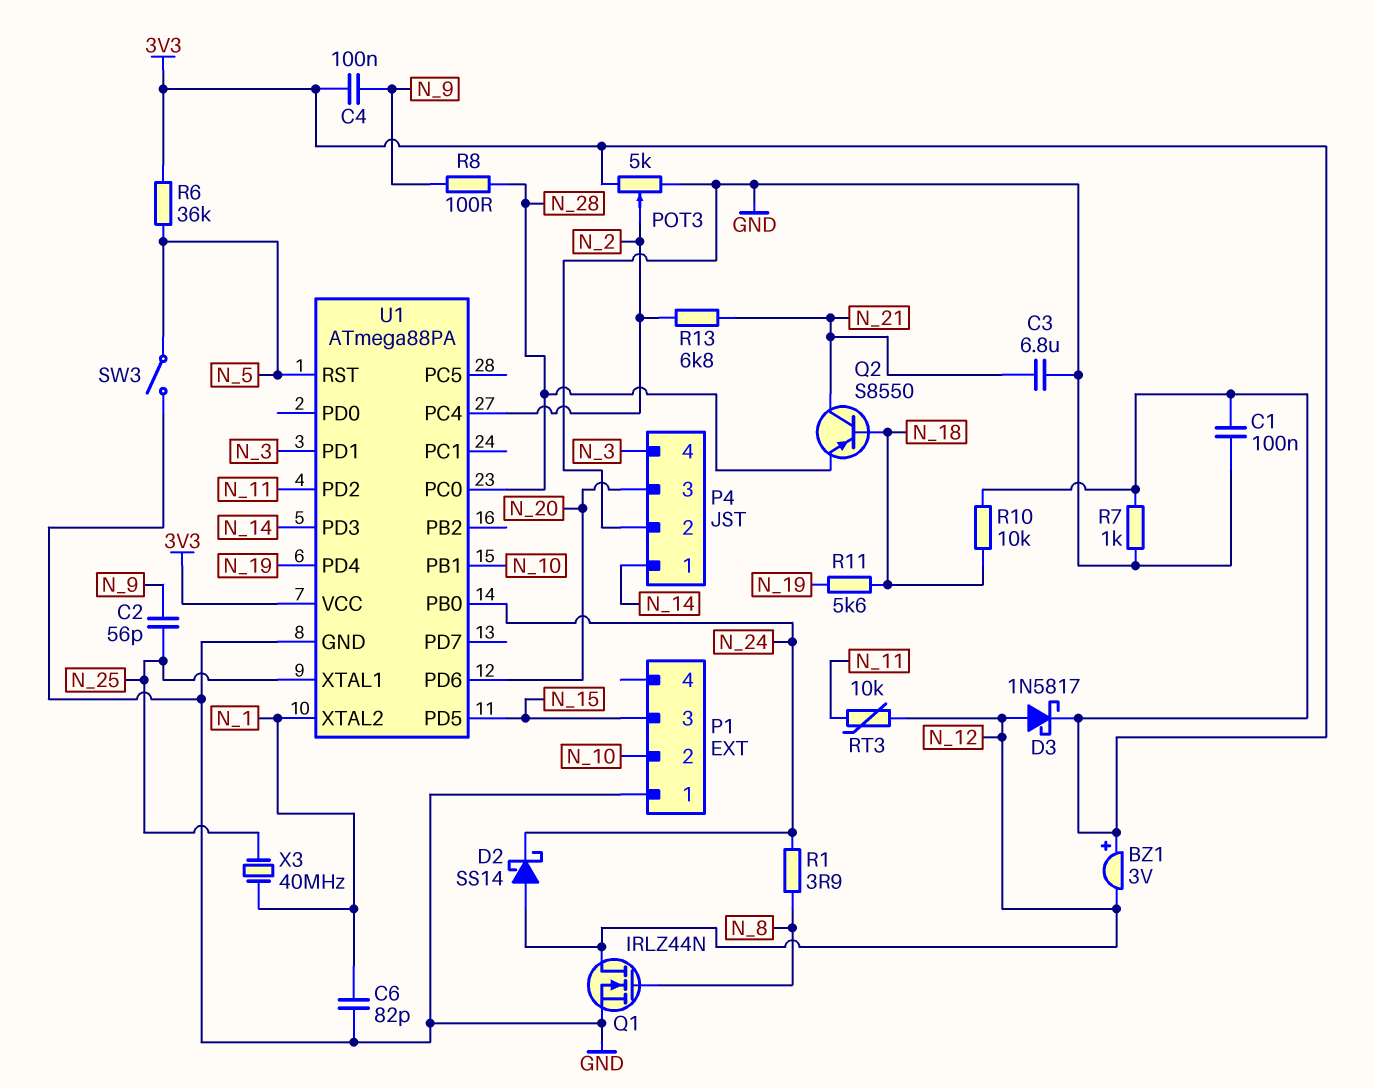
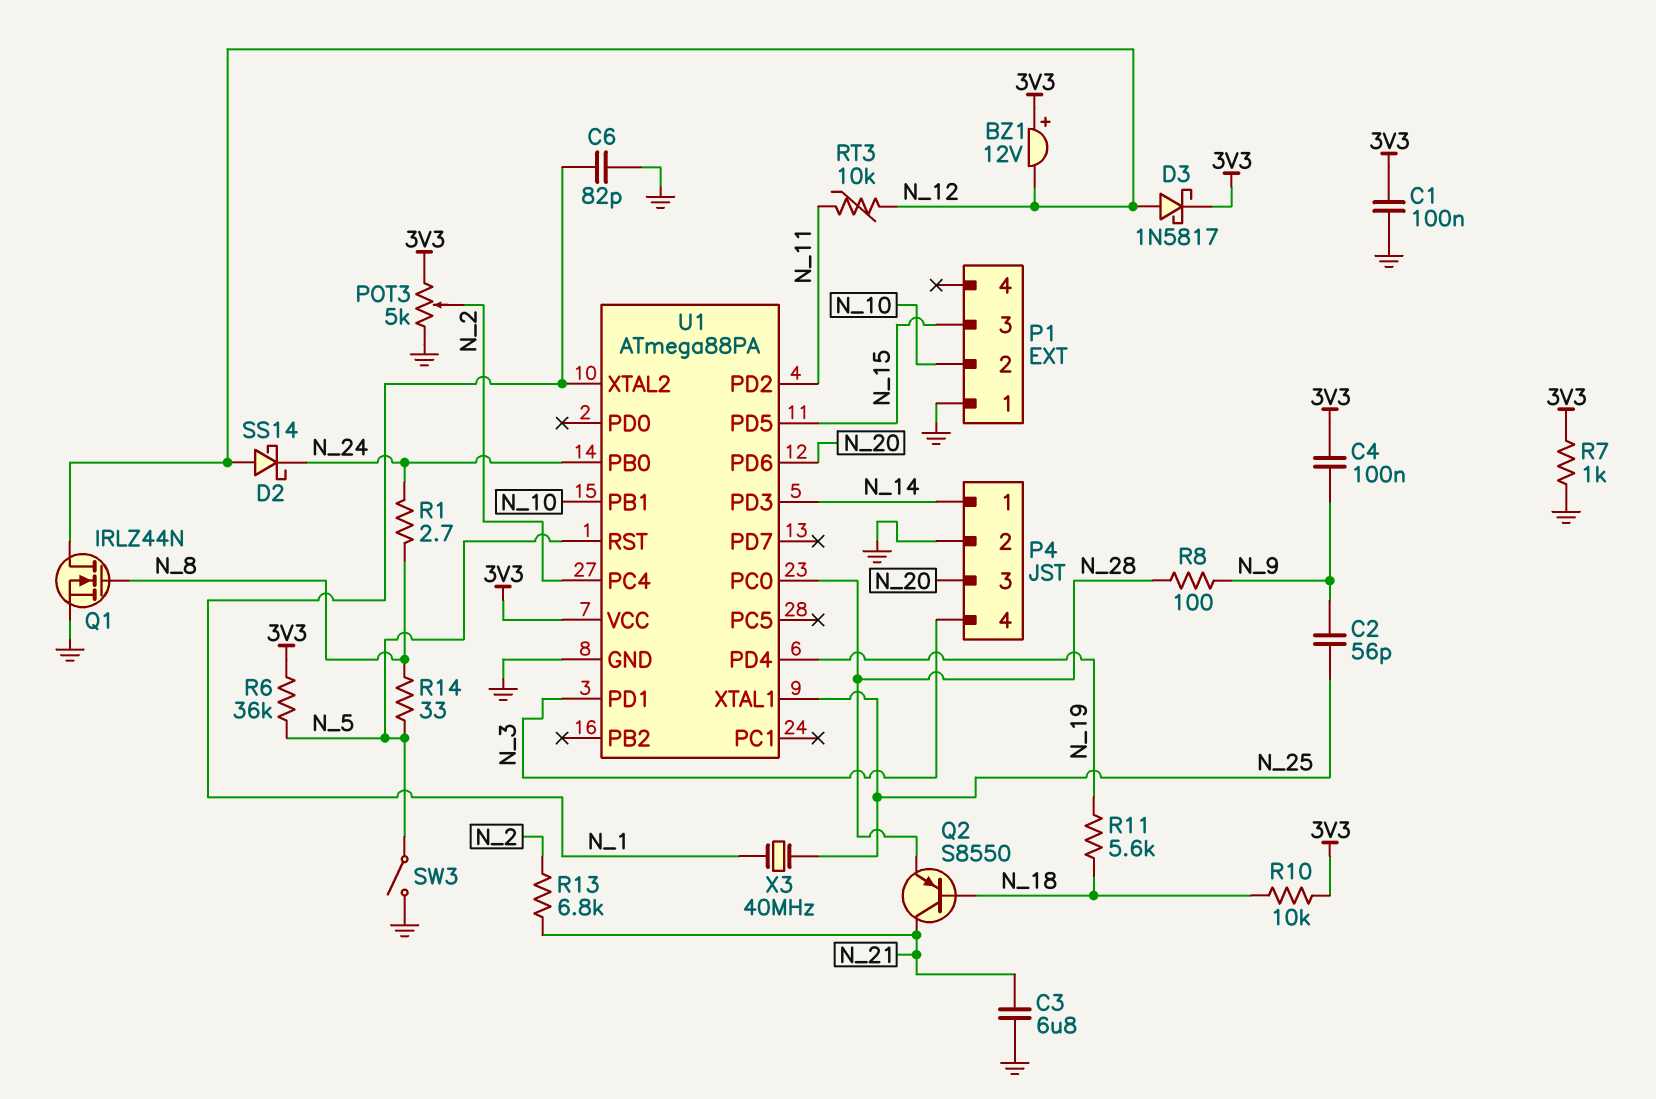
BZ1: buzzer 3V (plus 3V3, minus N_12) -> buzzer 12V (plus 3V3, minus N_12)
R1: 3.9 (N_8, N_24) -> 2.7 (N_8, N_24)
R14: none -> 33 (N_5, N_8)

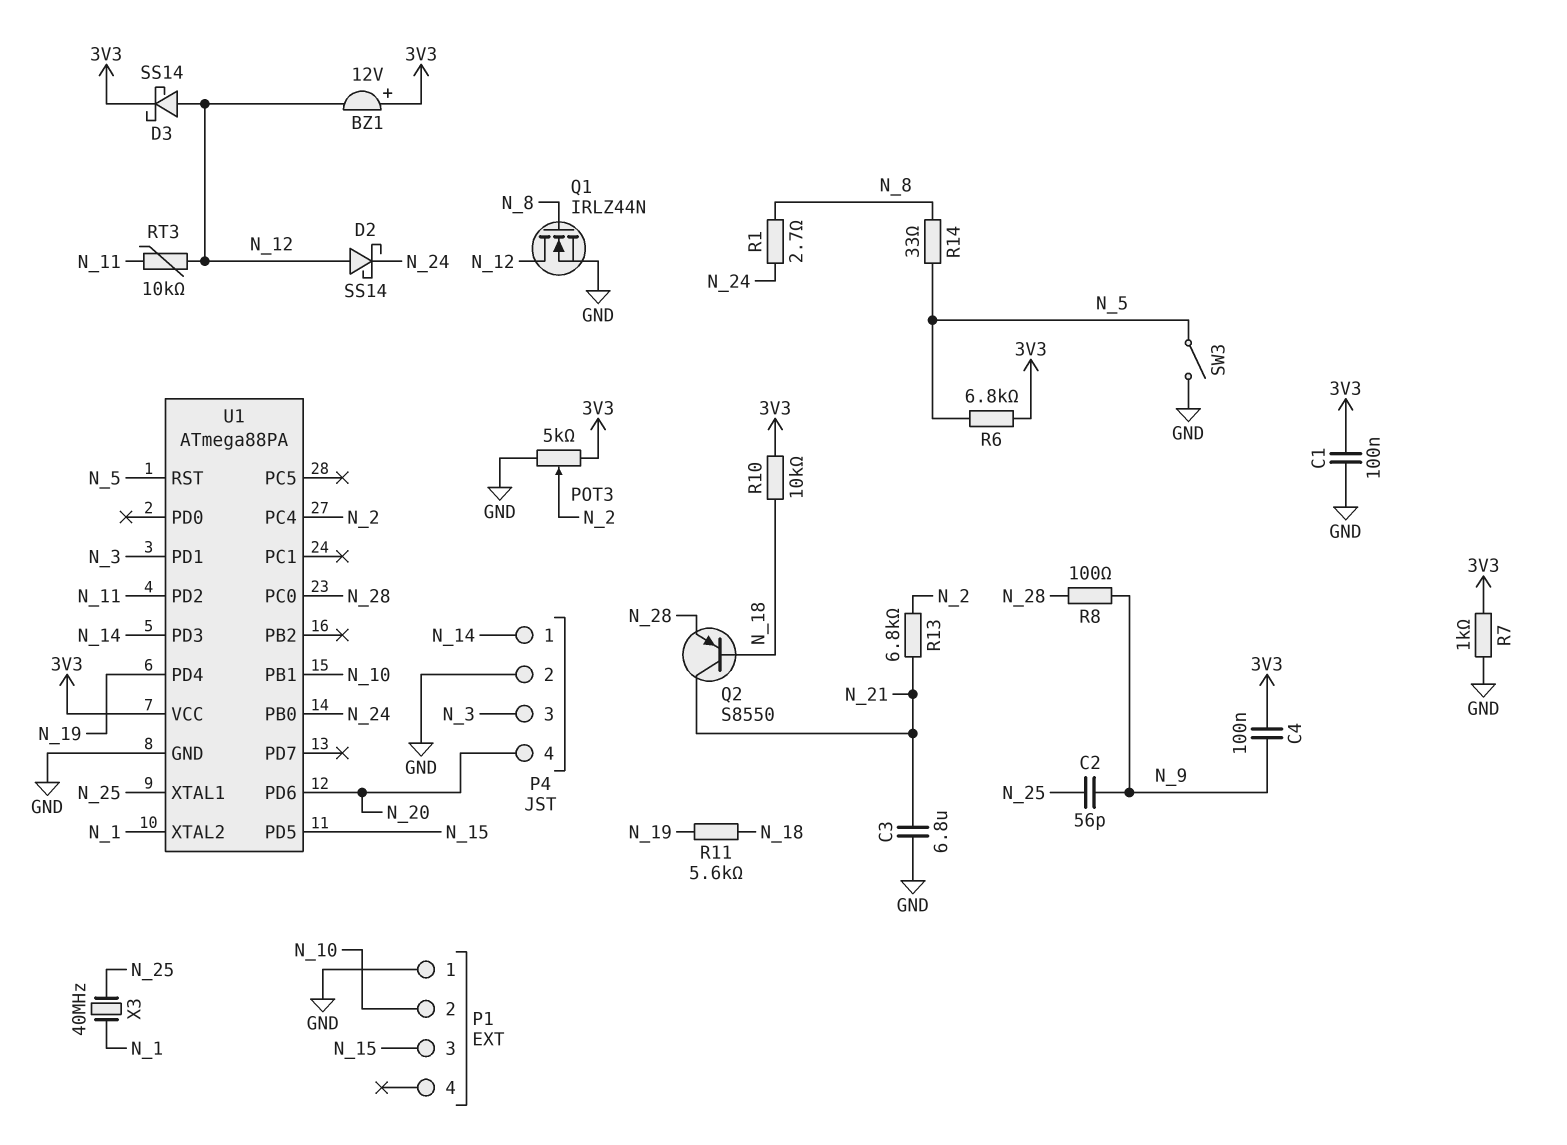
C6: 82pF (GND, N_1) -> none
D3: schottky 1N5817 (A N_12, K 3V3) -> schottky SS14 (A N_12, K 3V3)
P4 pin 3: N_20 -> N_3
P4 pin 4: N_3 -> N_20
R6: 36k (3V3, N_5) -> 6.8k (3V3, N_5)

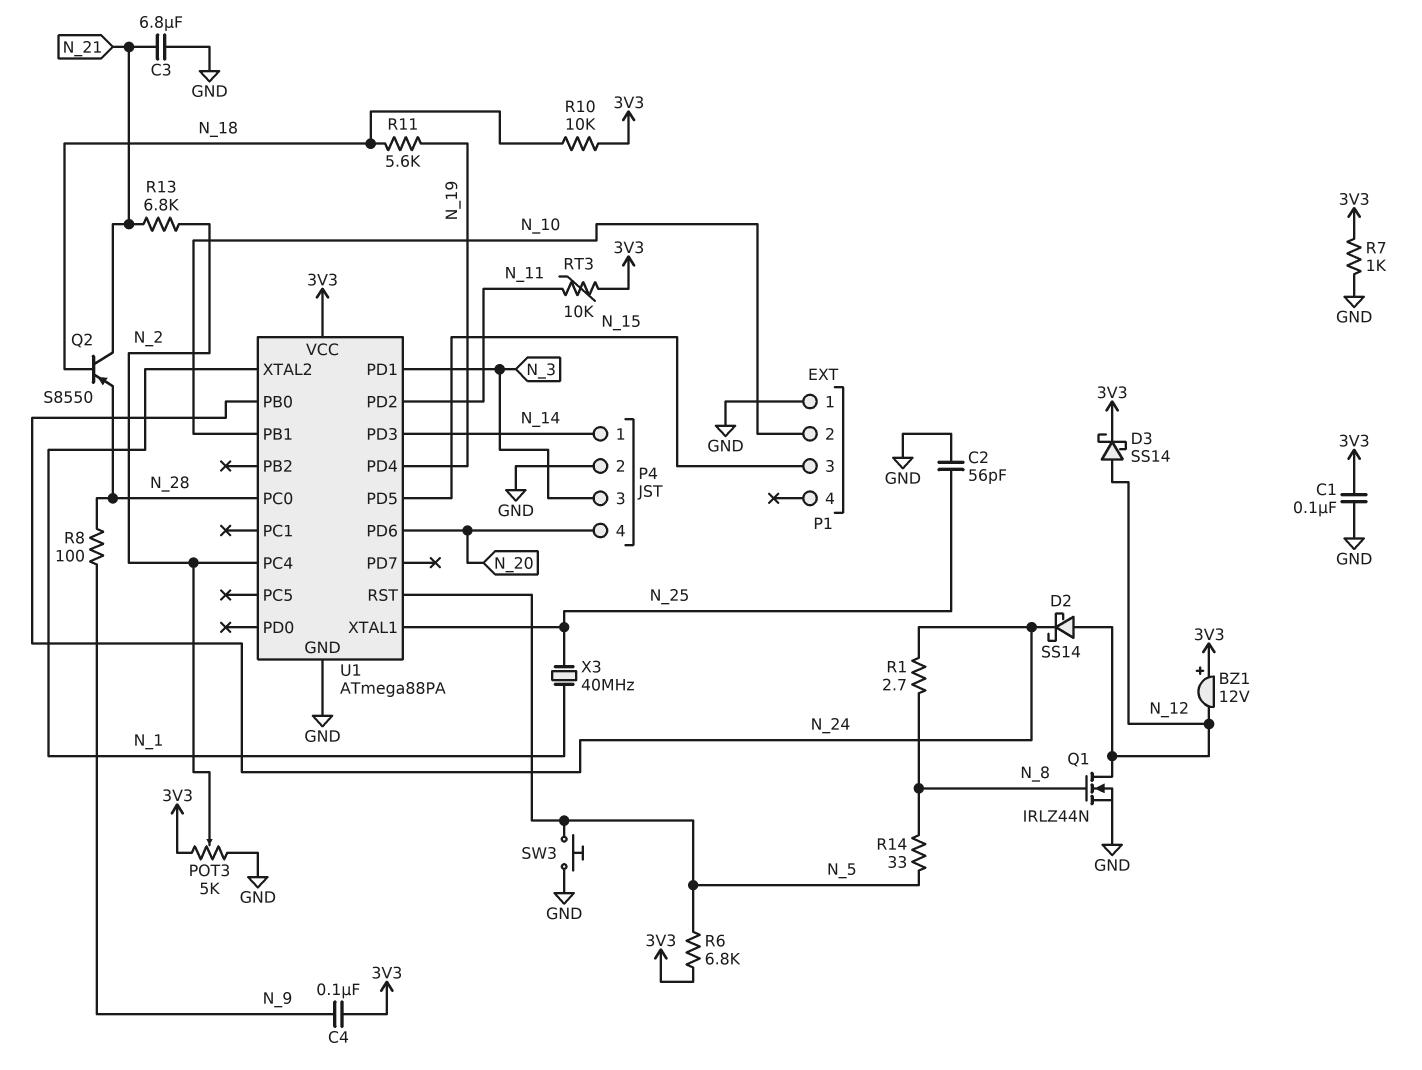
C2: 56pF (N_9, N_25) -> 56pF (GND, N_25)
RT3: 10k (N_11, N_12) -> 10k (3V3, N_11)
SW3: switch (GND, N_5) -> button (GND, N_5)

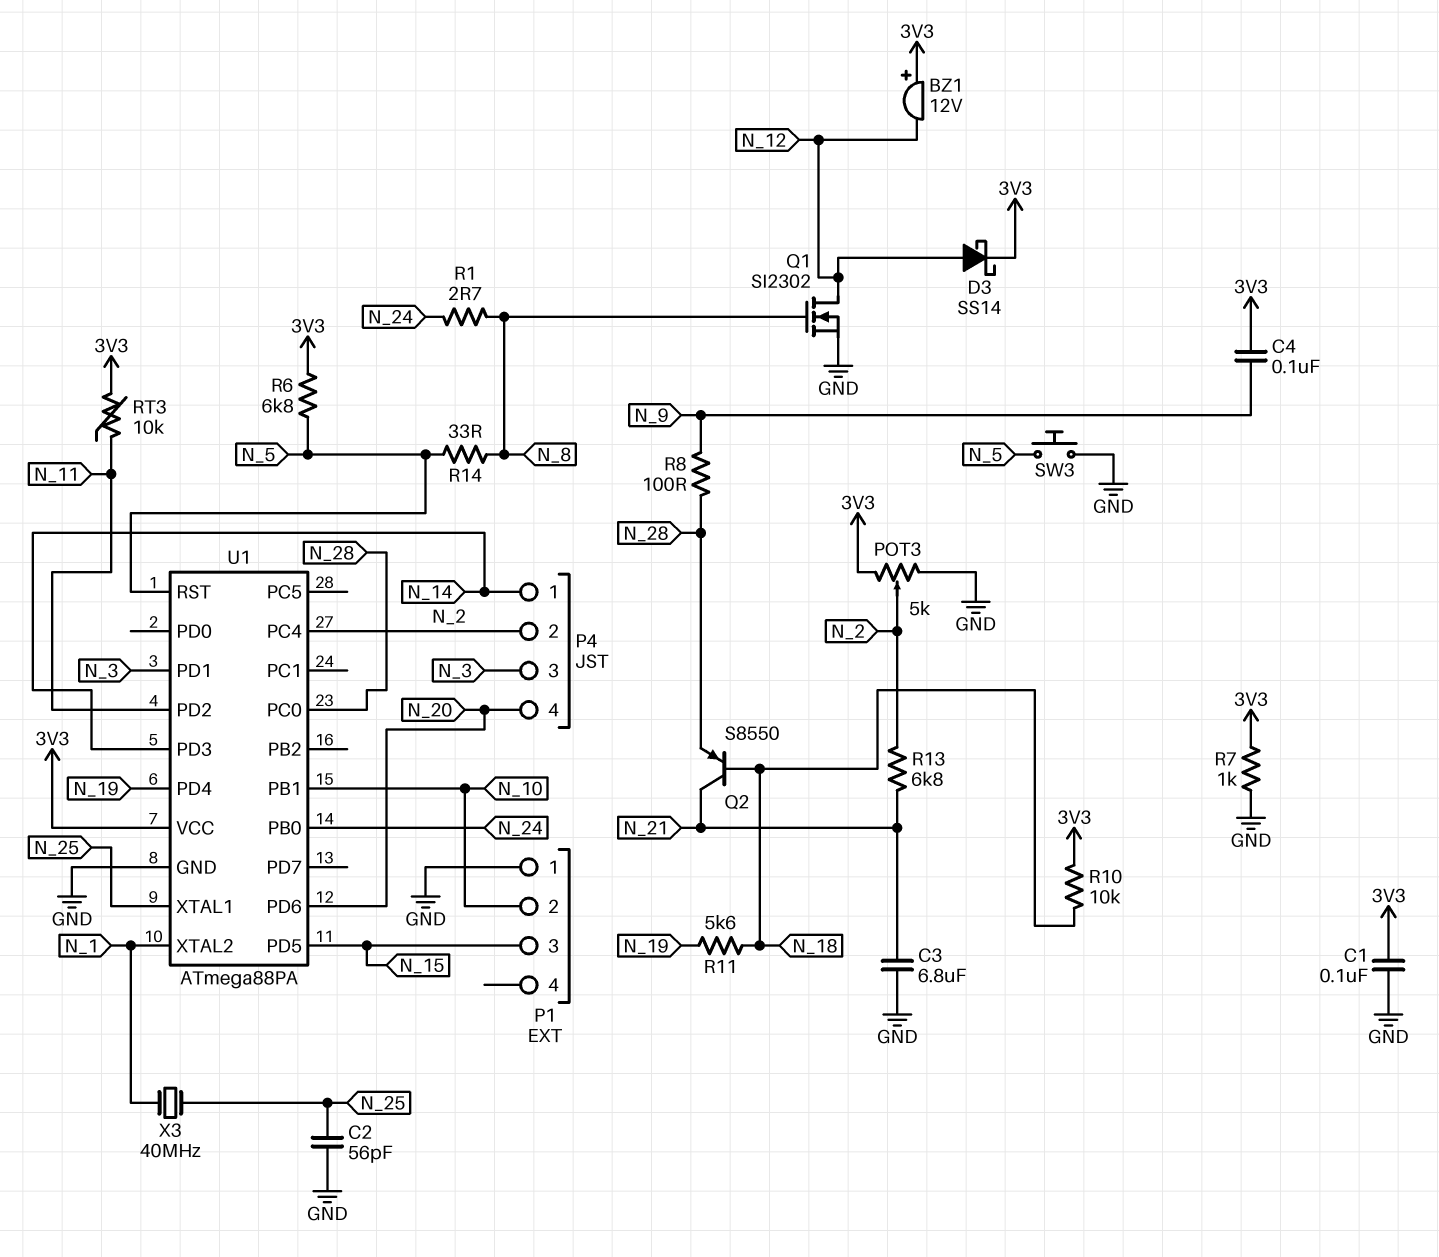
D2: schottky SS14 (A N_12, K N_24) -> none
P4 pin 2: GND -> N_2
Q1: NMOS IRLZ44N (G N_8, D N_12, S GND) -> NMOS SI2302 (G N_8, D N_12, S GND)

